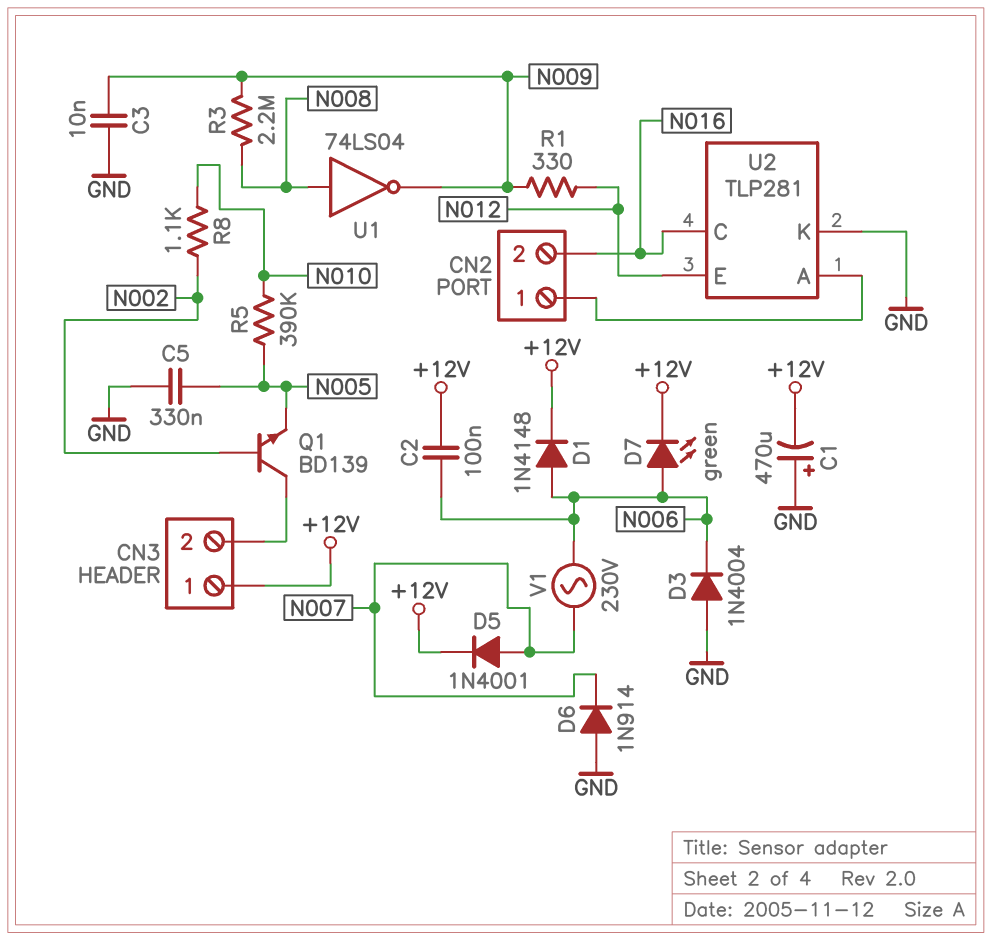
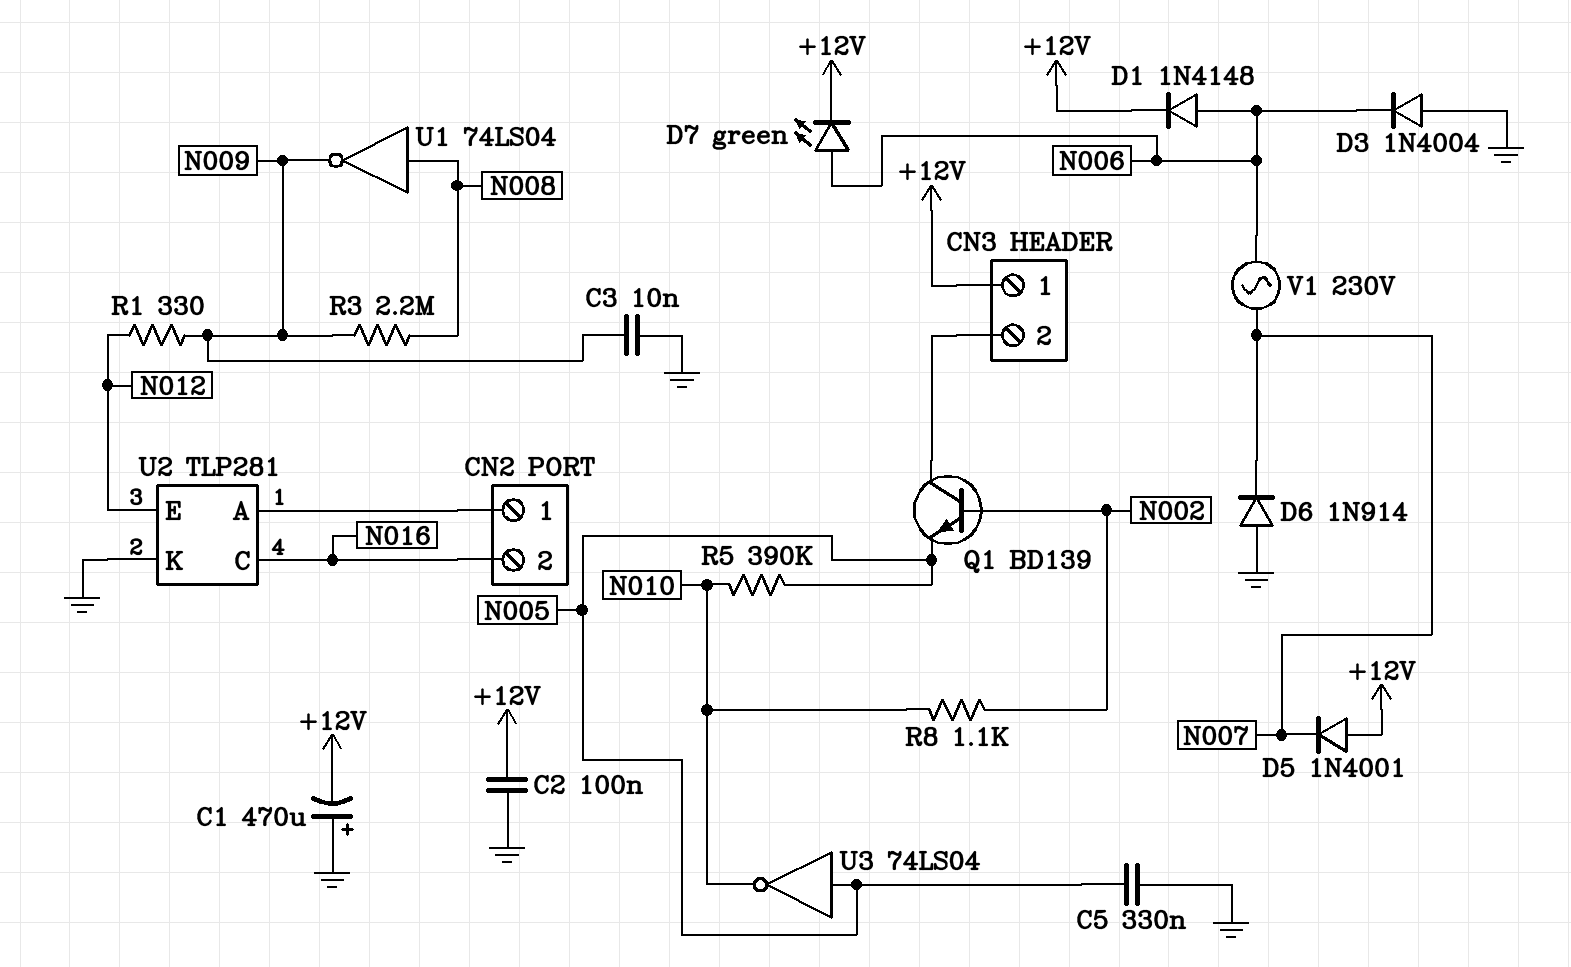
C2: 100nF (+12V, N006) -> 100nF (+12V, GND)
D5: diode 1N4001 (A N007, K +12V) -> diode 1N4001 (A +12V, K N007)
U3: none -> NOT 74LS04 (in N005, out N010)

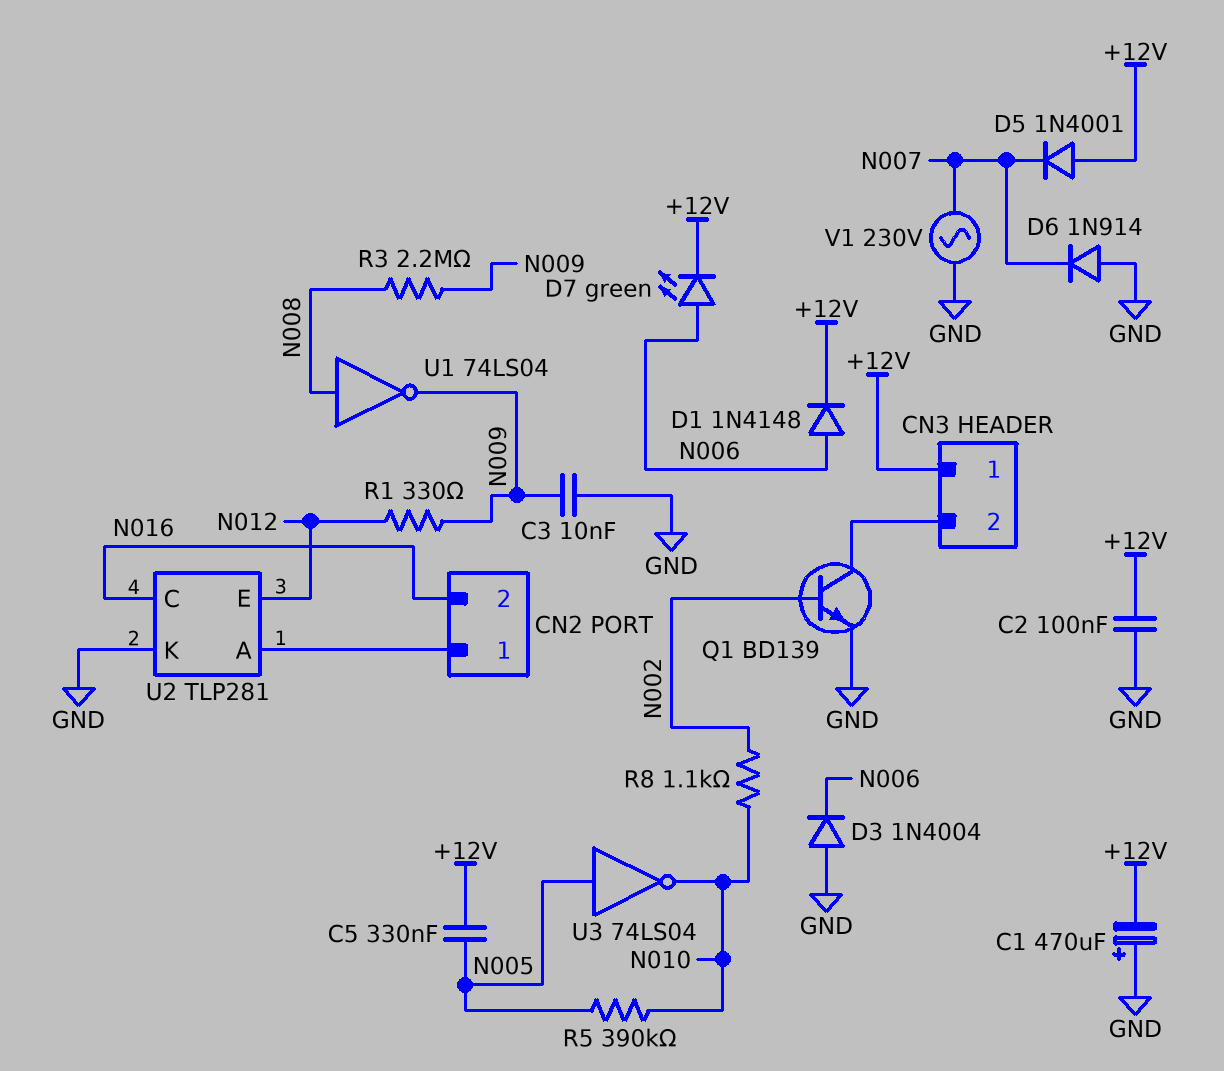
C5: 330nF (GND, N005) -> 330nF (+12V, N005)
Q1: NPN BD139 (B N002, C CN3/2, E N005) -> NPN BD139 (B N002, C CN3/2, E GND)
V1: AC 230V (N006, N007) -> AC 230V (GND, N007)

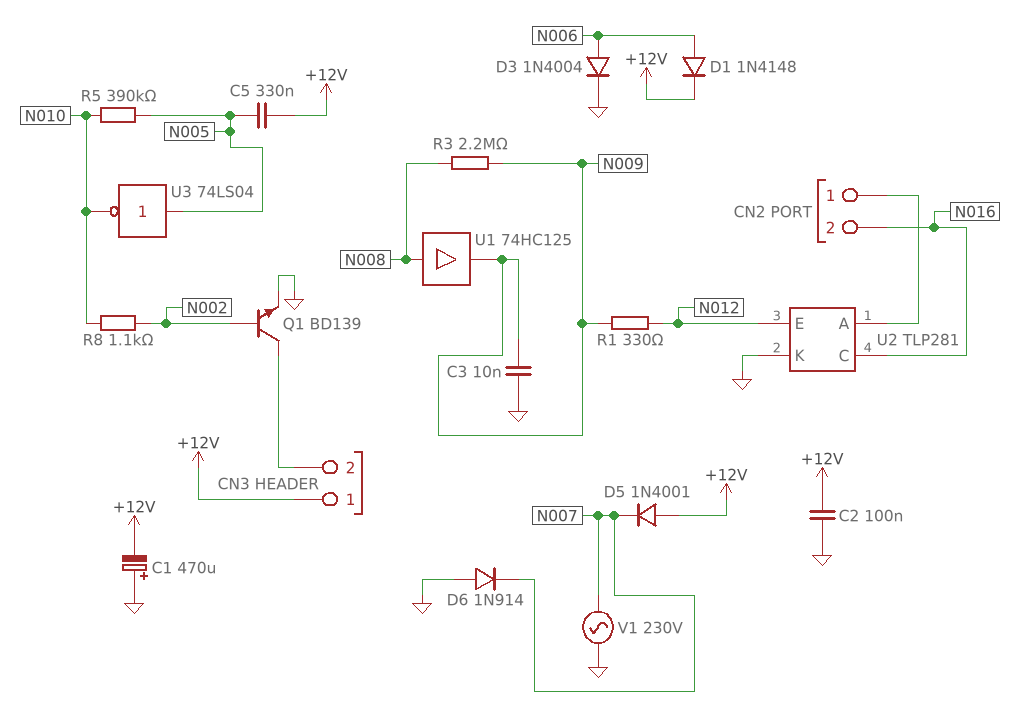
D3: diode 1N4004 (A GND, K N006) -> diode 1N4004 (A N006, K GND)
D7: LED green (A N006, K +12V) -> none
U1: NOT 74LS04 (in N008, out N009) -> buffer 74HC125 (in N008, out N009)

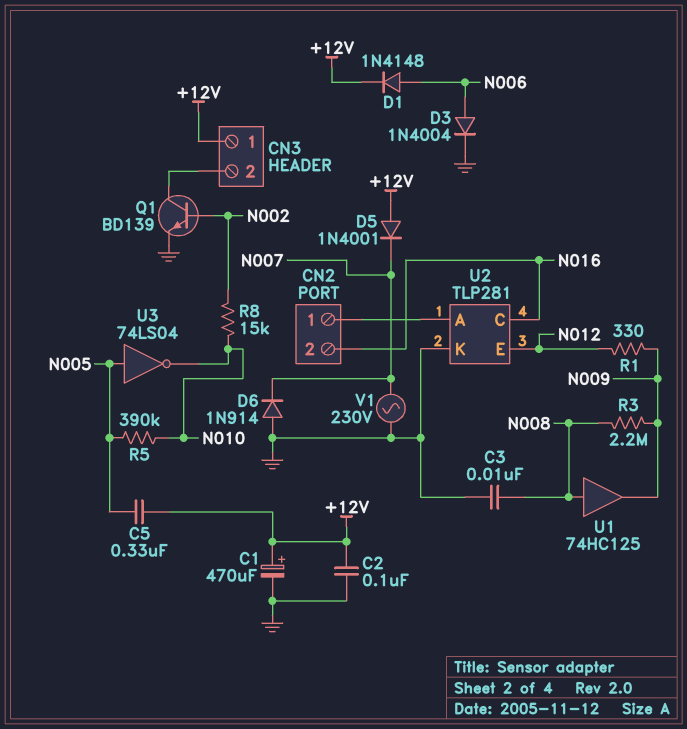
C1: 470uF (plus GND, minus +12V) -> 470uF (plus +12V, minus GND)
C3: 10nF (GND, N009) -> 10nF (GND, N008)
R8: 1.1k (N002, N010) -> 15k (N002, N010)

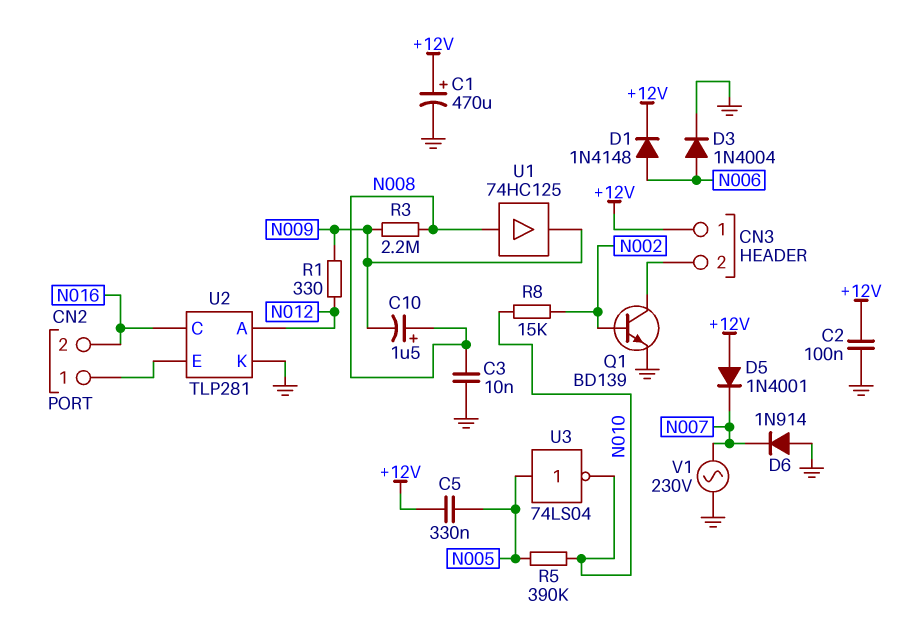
C10: none -> 1.5uF (plus N008, minus N009)
U2 pin A: CN2/1 -> N012
U2 pin E: N012 -> CN2/1

